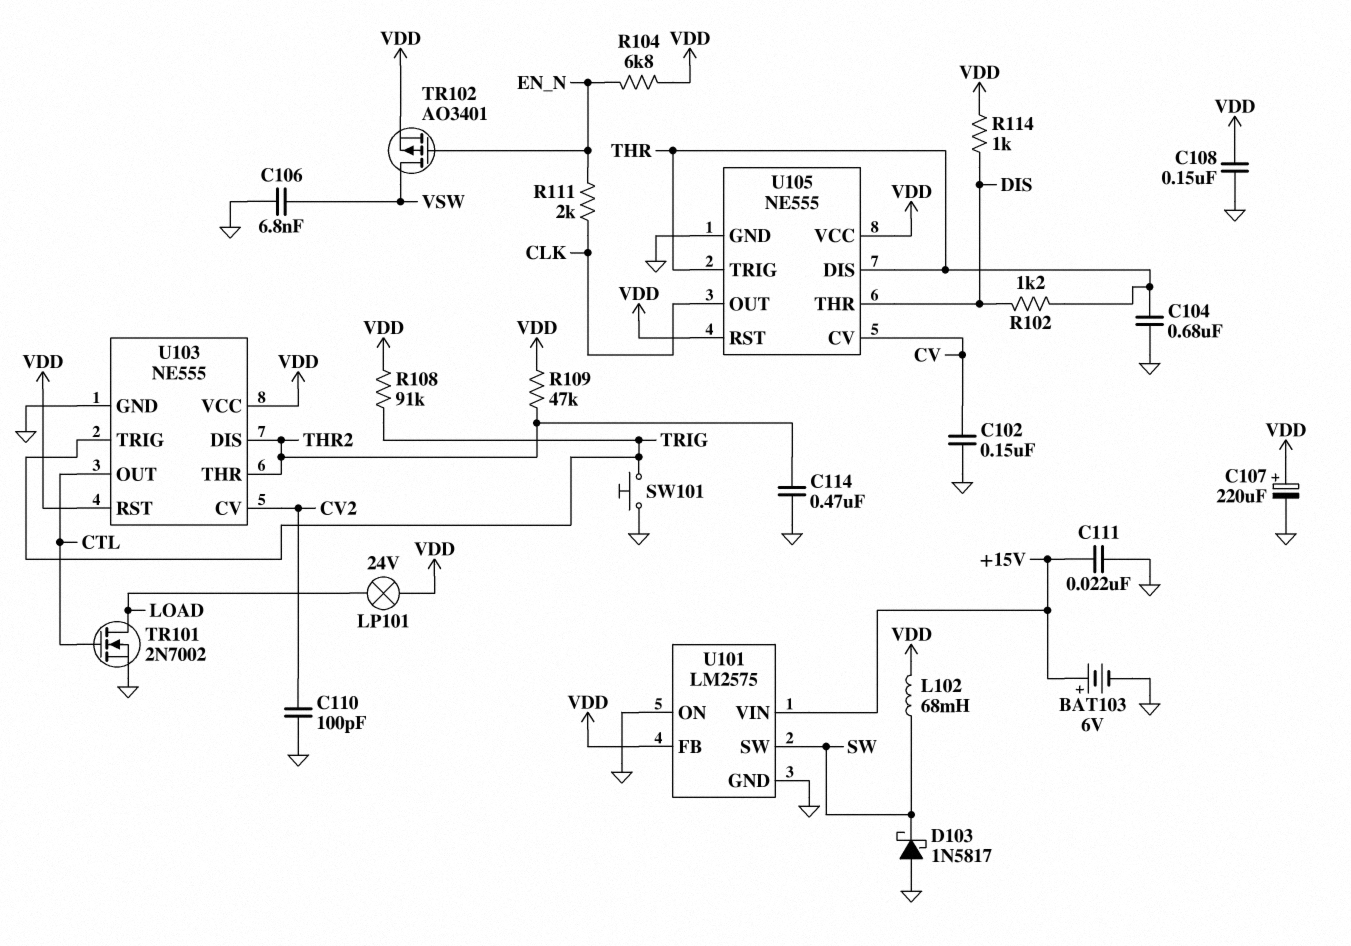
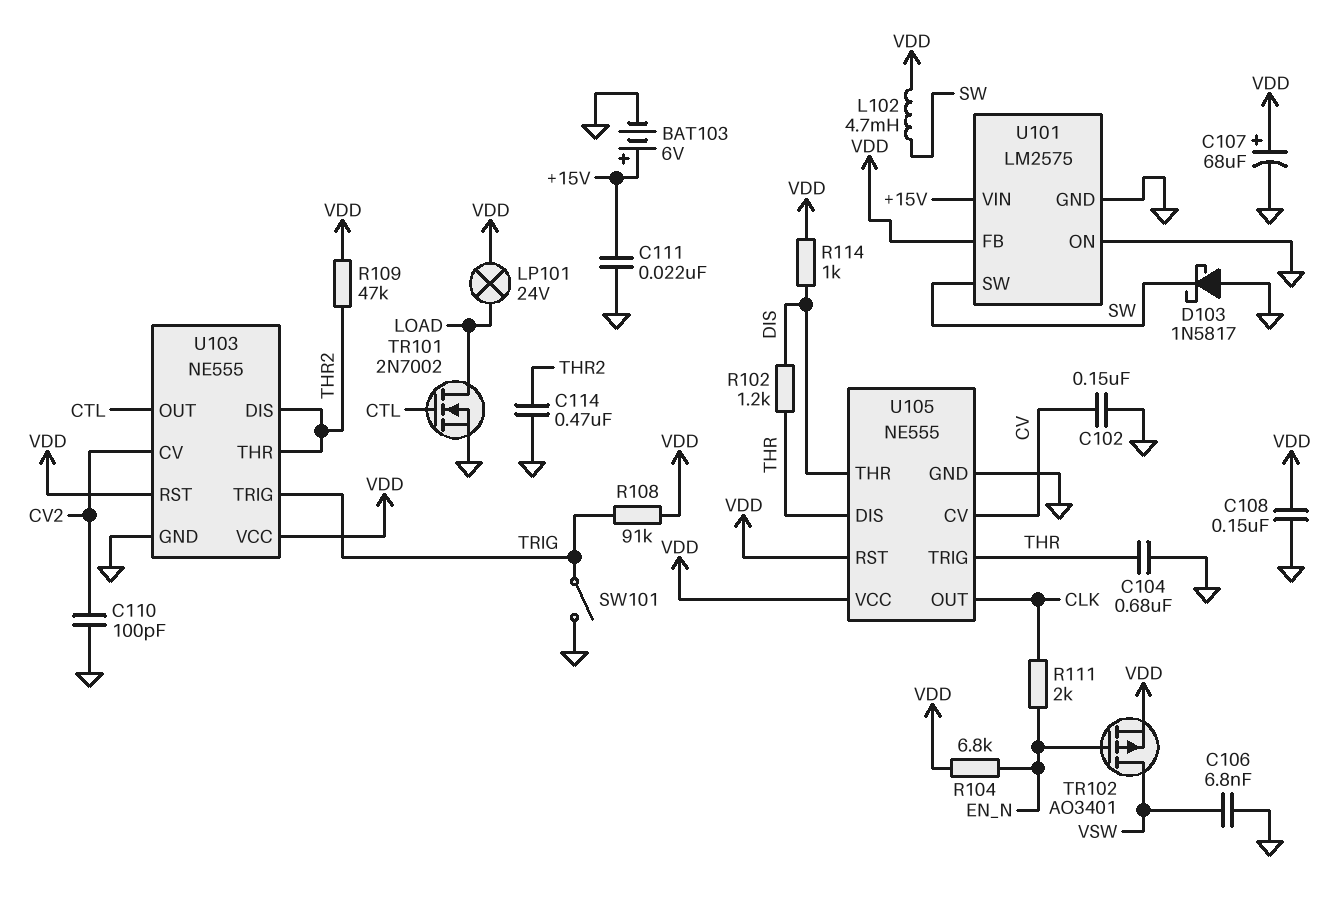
C107: 220uF (plus VDD, minus GND) -> 68uF (plus VDD, minus GND)
L102: 68mH (SW, VDD) -> 4.7mH (SW, VDD)
SW101: button (GND, TRIG) -> switch (GND, TRIG)

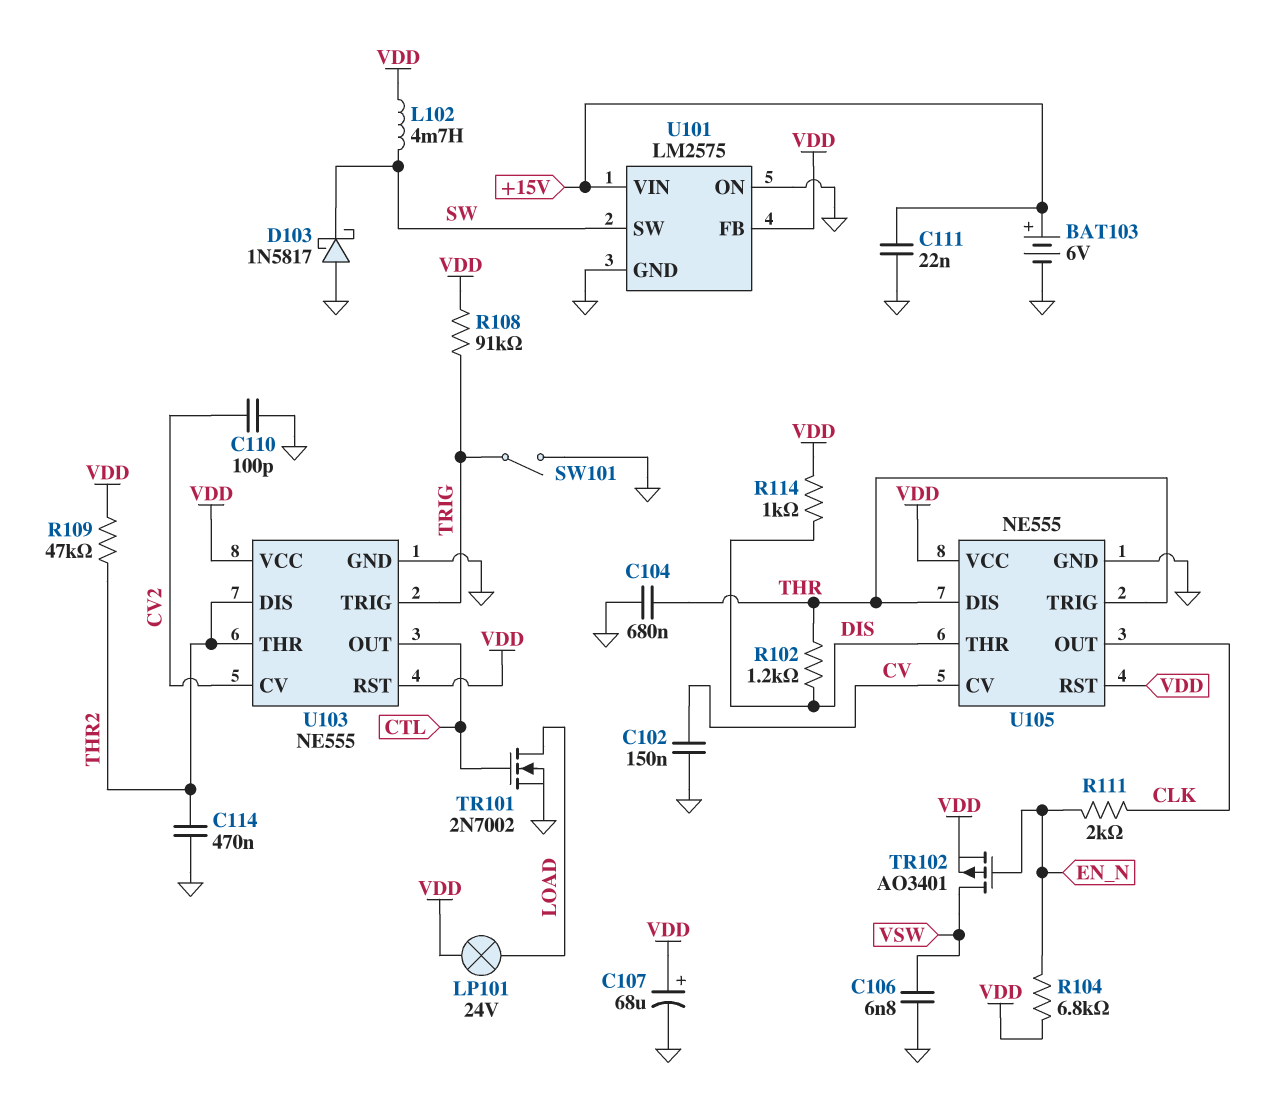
C108: 150nF (GND, VDD) -> none

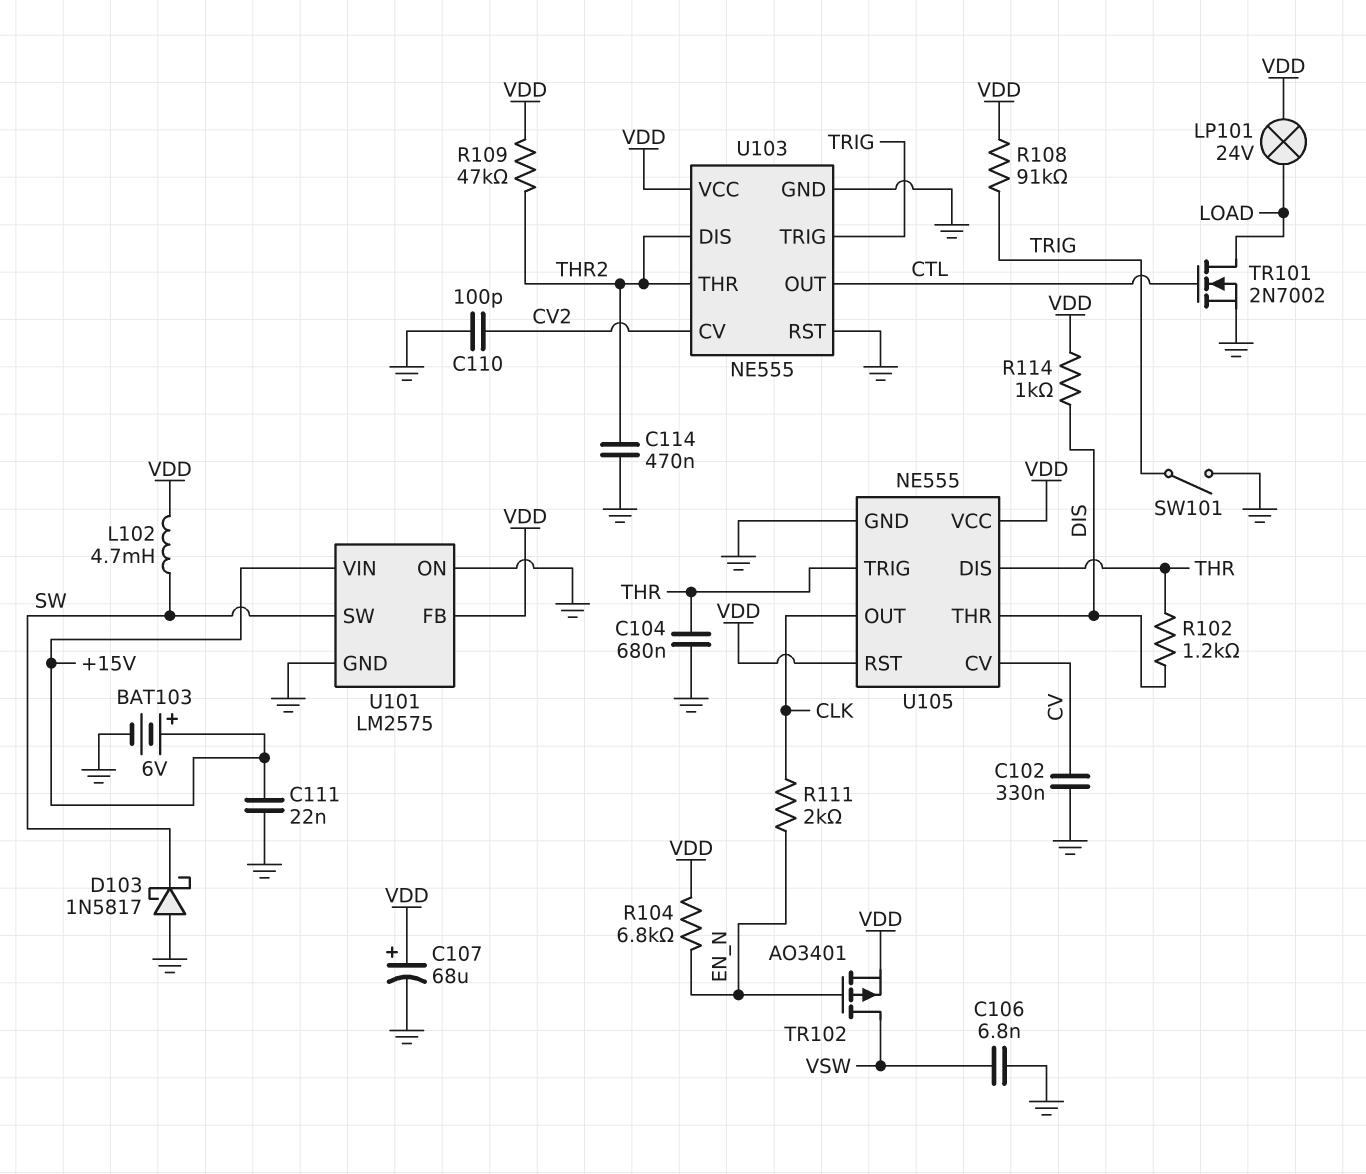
C102: 150nF (CV, GND) -> 330nF (CV, GND)
U103 pin RST: VDD -> GND

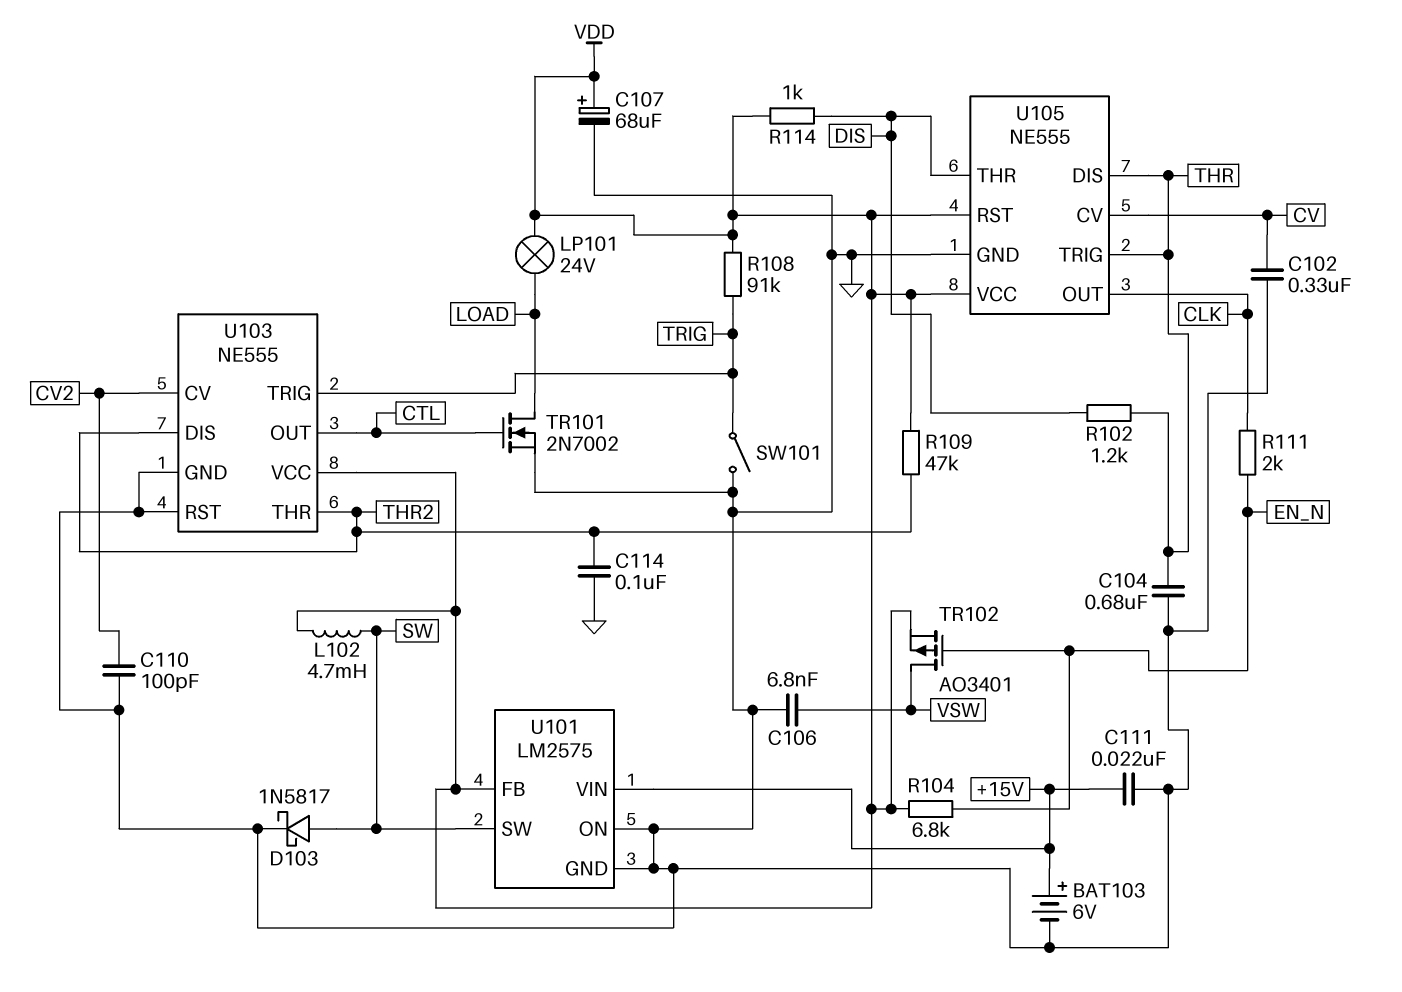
C114: 470nF (GND, THR2) -> 100nF (GND, THR2)
D103: schottky 1N5817 (A GND, K SW) -> schottky 1N5817 (A SW, K GND)

